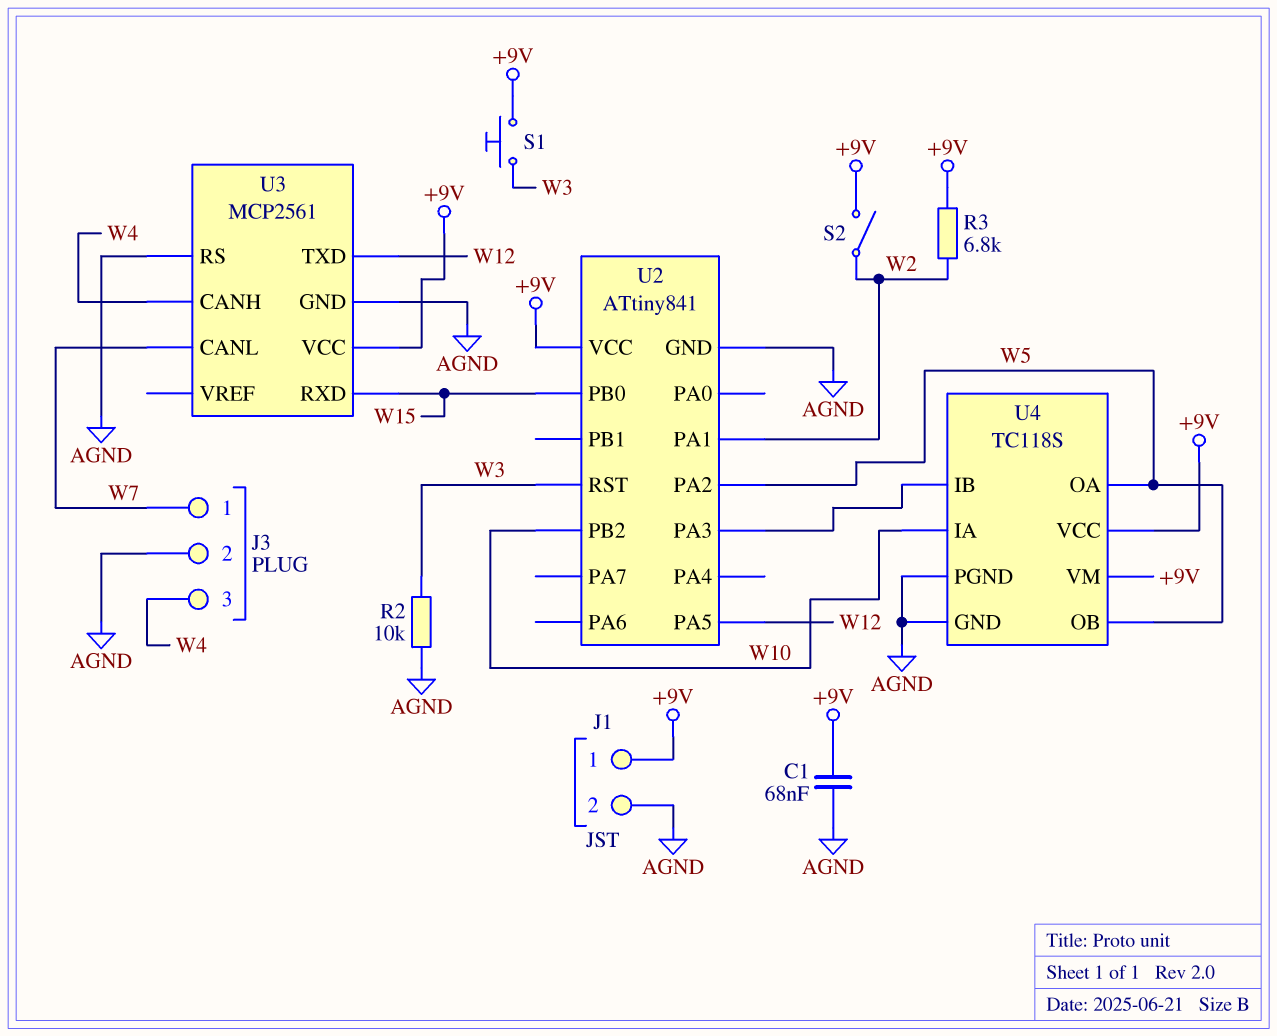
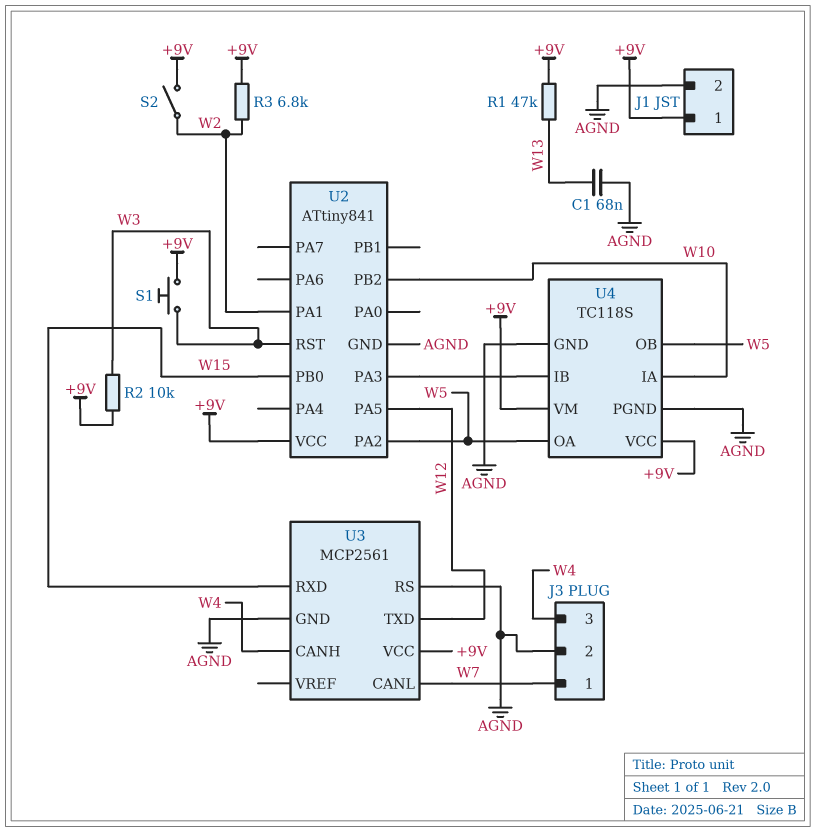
C1: 68nF (+9V, AGND) -> 68nF (AGND, W13)
R1: none -> 47k (+9V, W13)
R2: 10k (AGND, W3) -> 10k (+9V, W3)

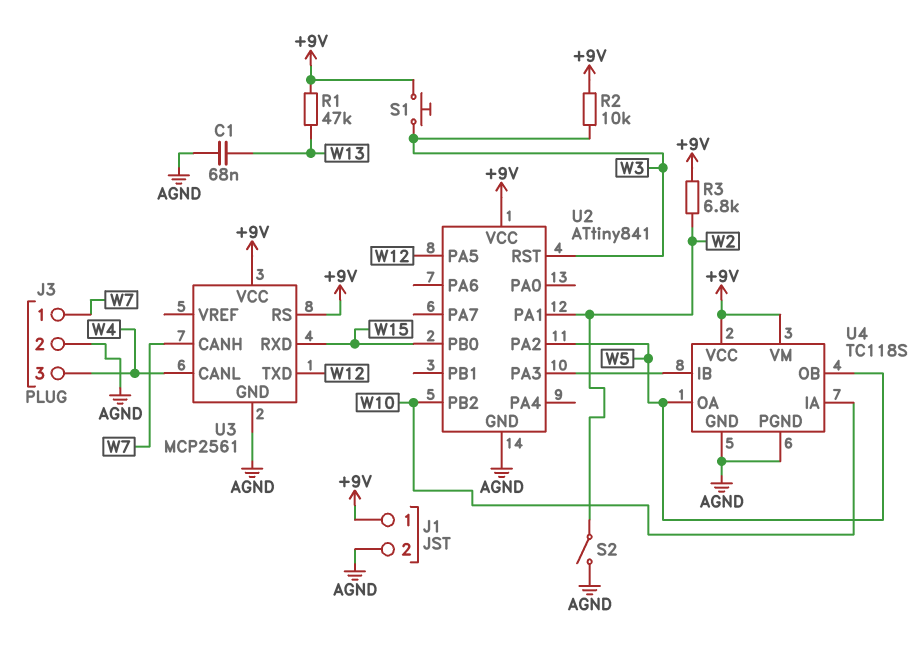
S2: switch (+9V, W2) -> switch (AGND, W2)
U3 pin CANH: W4 -> W7
U3 pin CANL: W7 -> W4
U3 pin RS: AGND -> +9V

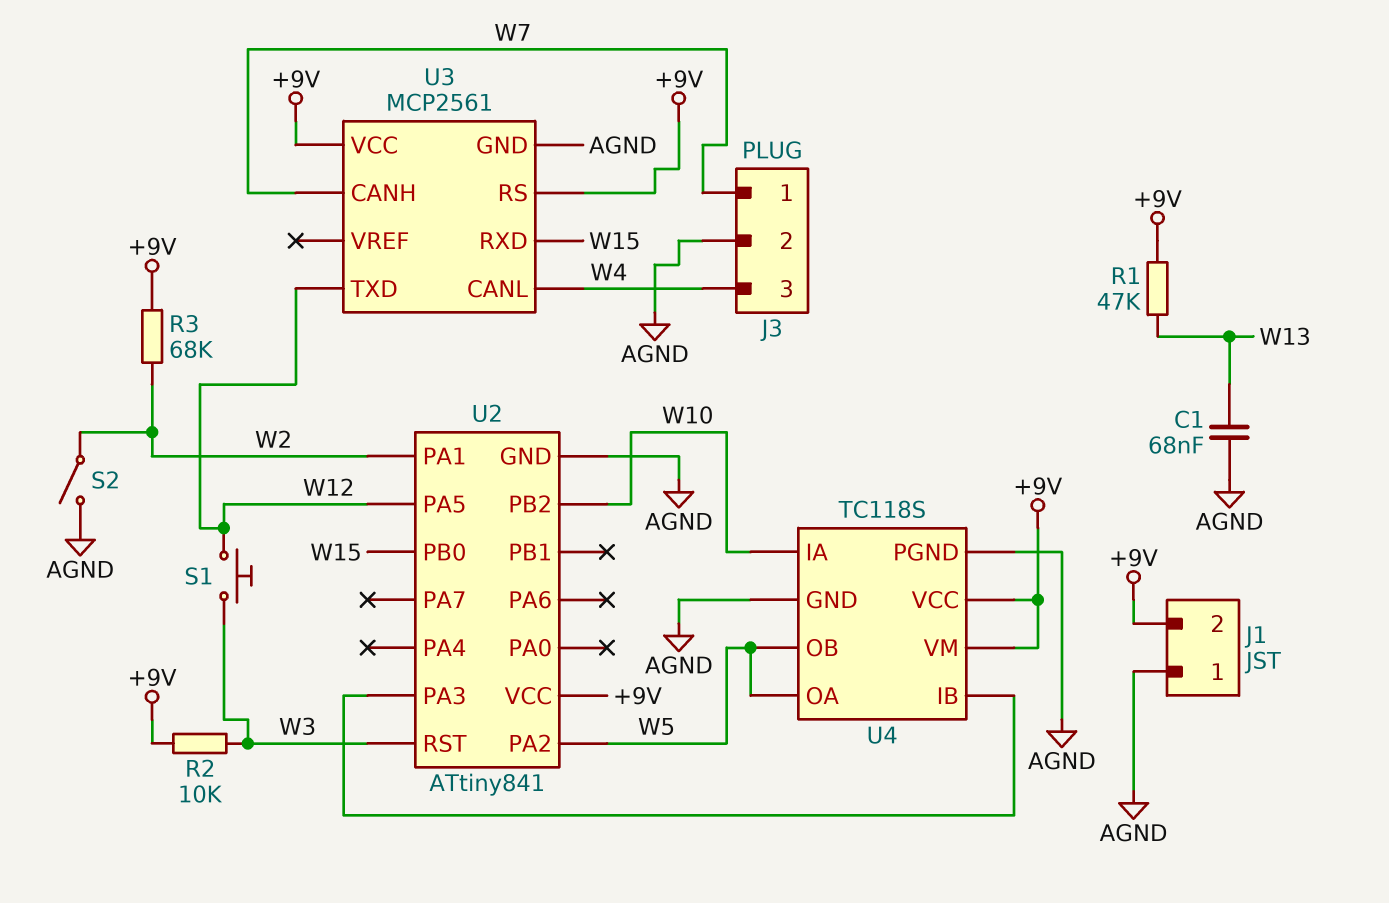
J1 pin 1: +9V -> AGND
J1 pin 2: AGND -> +9V
R3: 6.8k (+9V, W2) -> 68k (+9V, W2)
S1: button (+9V, W3) -> button (W3, W12)

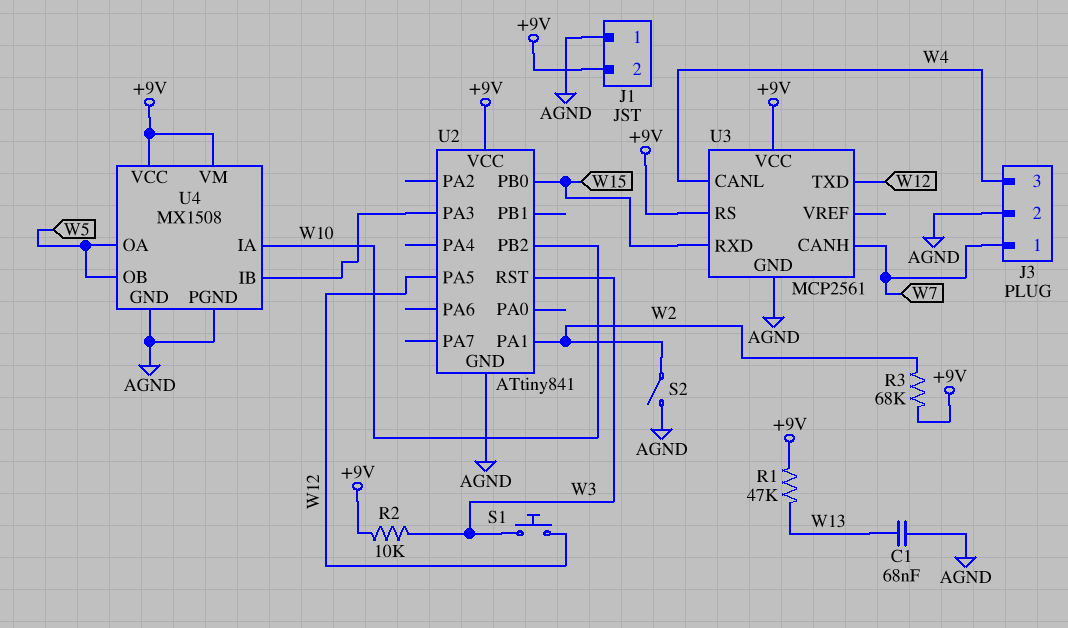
U2 pin PA2: W5 -> none
U4: TC118S -> MX1508

